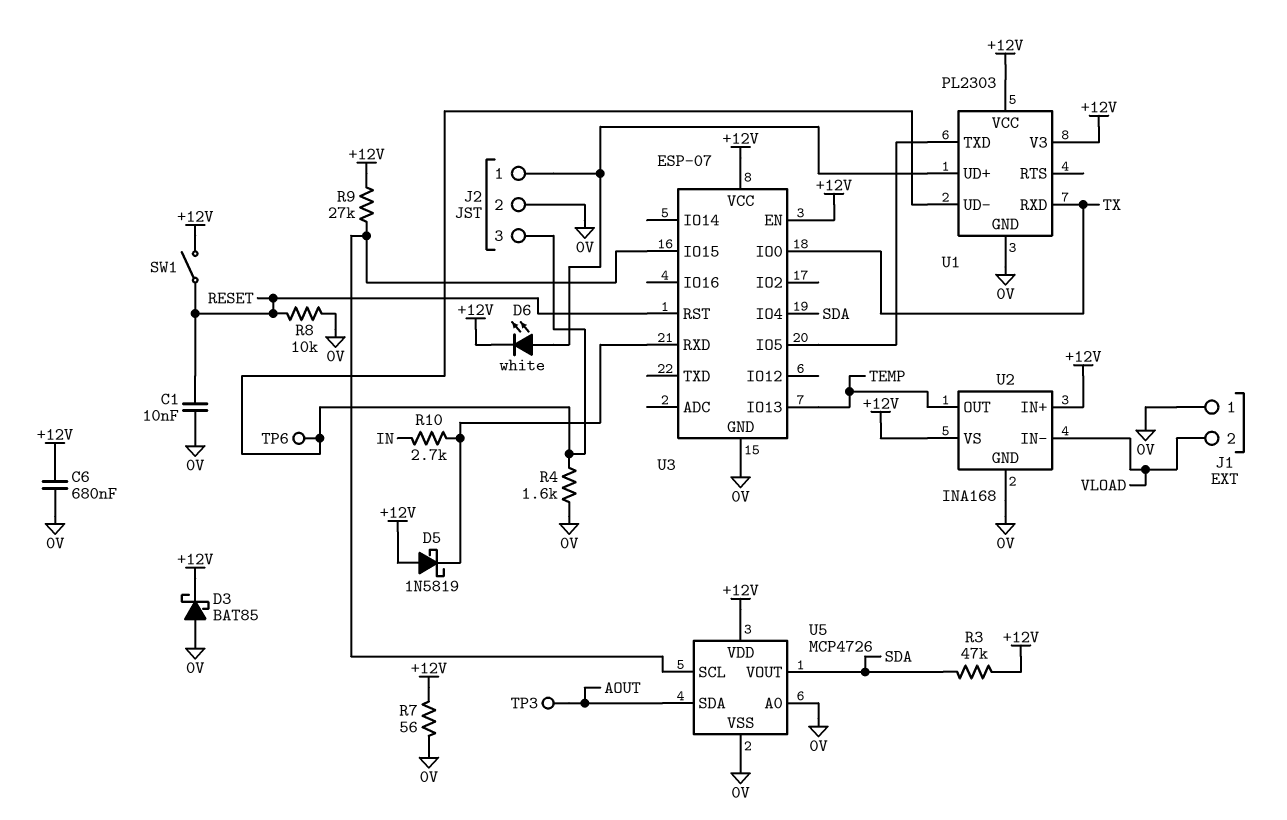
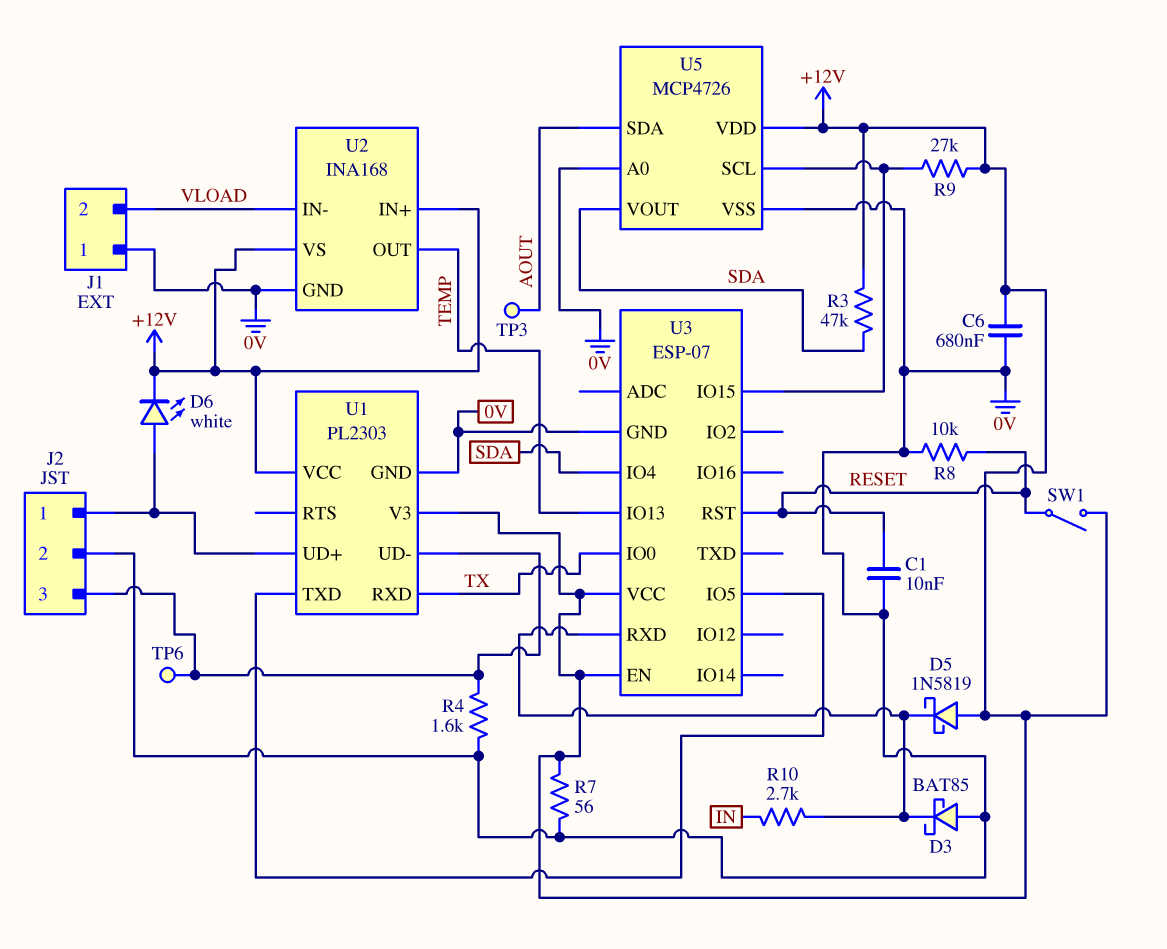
D3: schottky BAT85 (A 0V, K +12V) -> schottky BAT85 (A 0V, K U3/RXD)

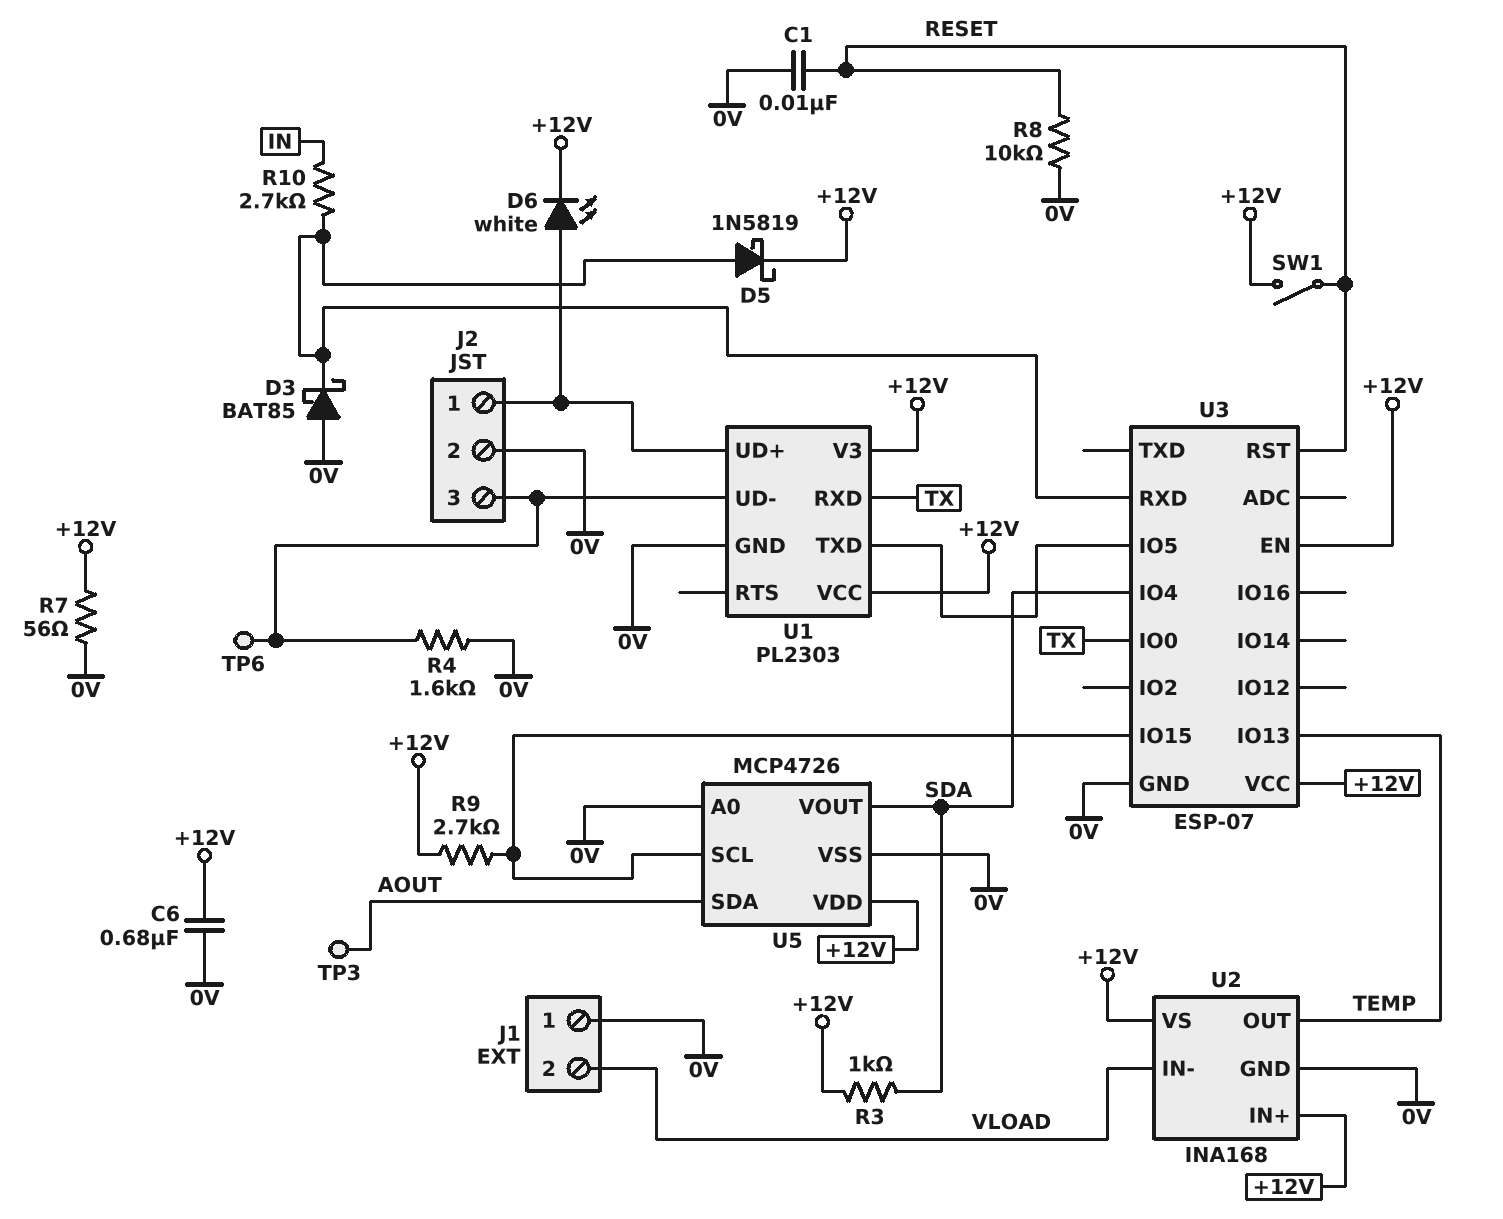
D5: schottky 1N5819 (A +12V, K U3/RXD) -> schottky 1N5819 (A U3/RXD, K +12V)
R3: 47k (+12V, SDA) -> 1k (+12V, SDA)
R9: 27k (+12V, U3/IO15) -> 2.7k (+12V, U3/IO15)

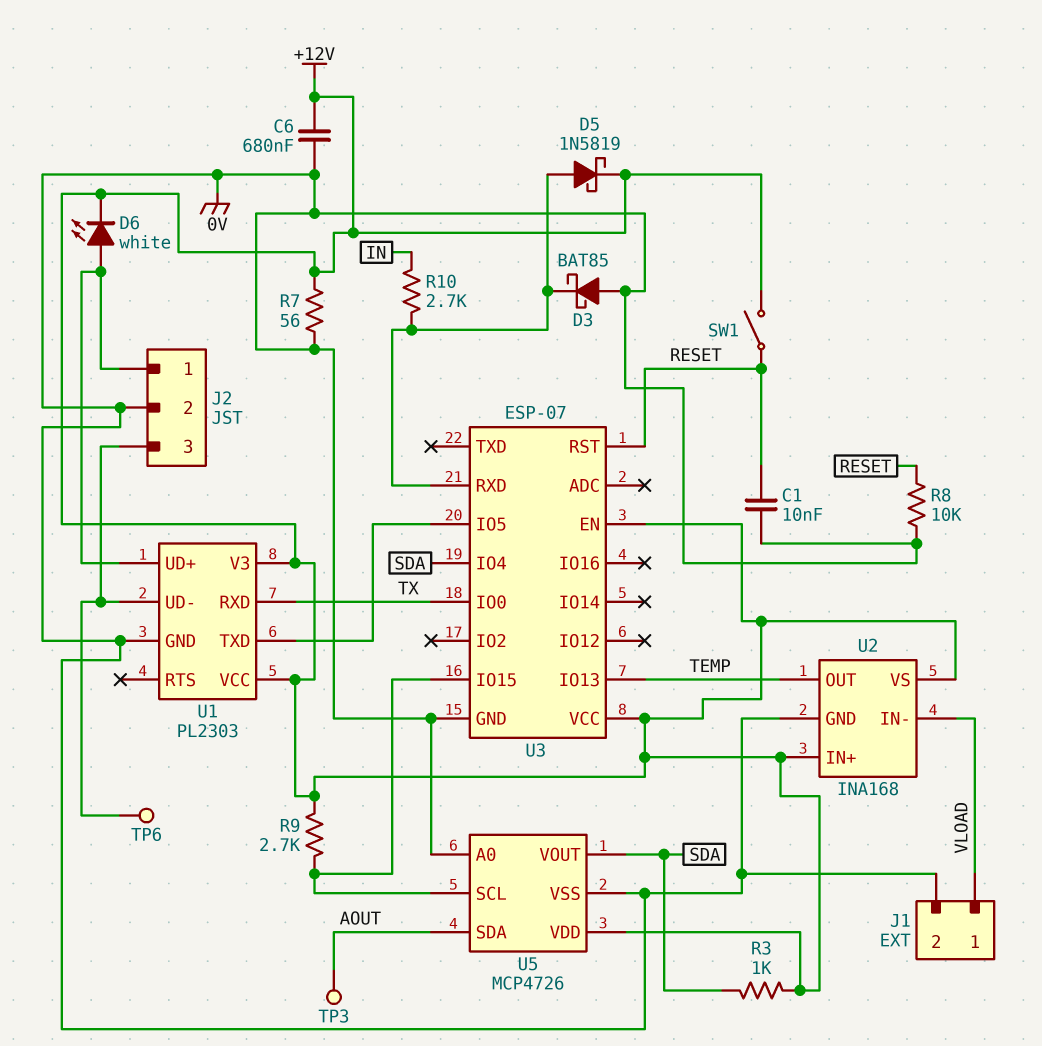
J1 pin 1: 0V -> VLOAD
J1 pin 2: VLOAD -> 0V
R4: 1.6k (0V, J2/3) -> none

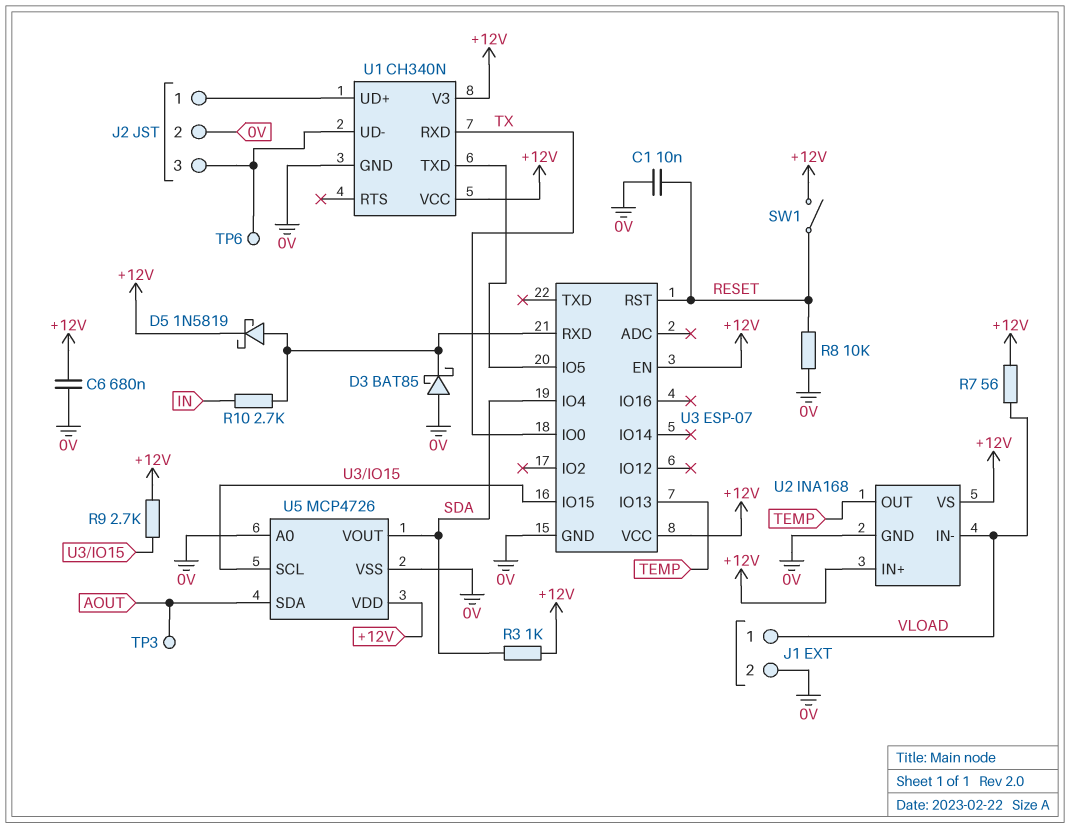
D6: LED white (A J2/1, K +12V) -> none
R7: 56 (+12V, 0V) -> 56 (+12V, VLOAD)
U1: PL2303 -> CH340N

